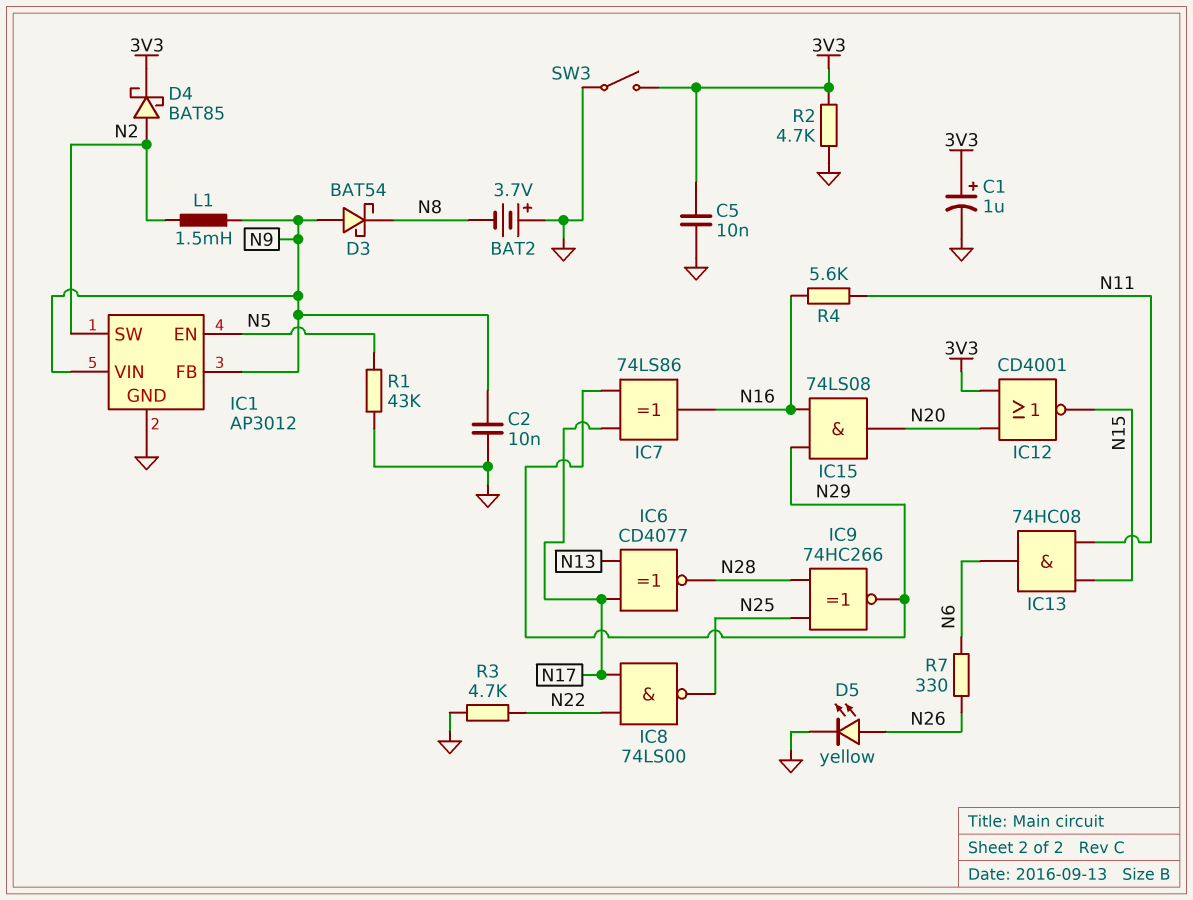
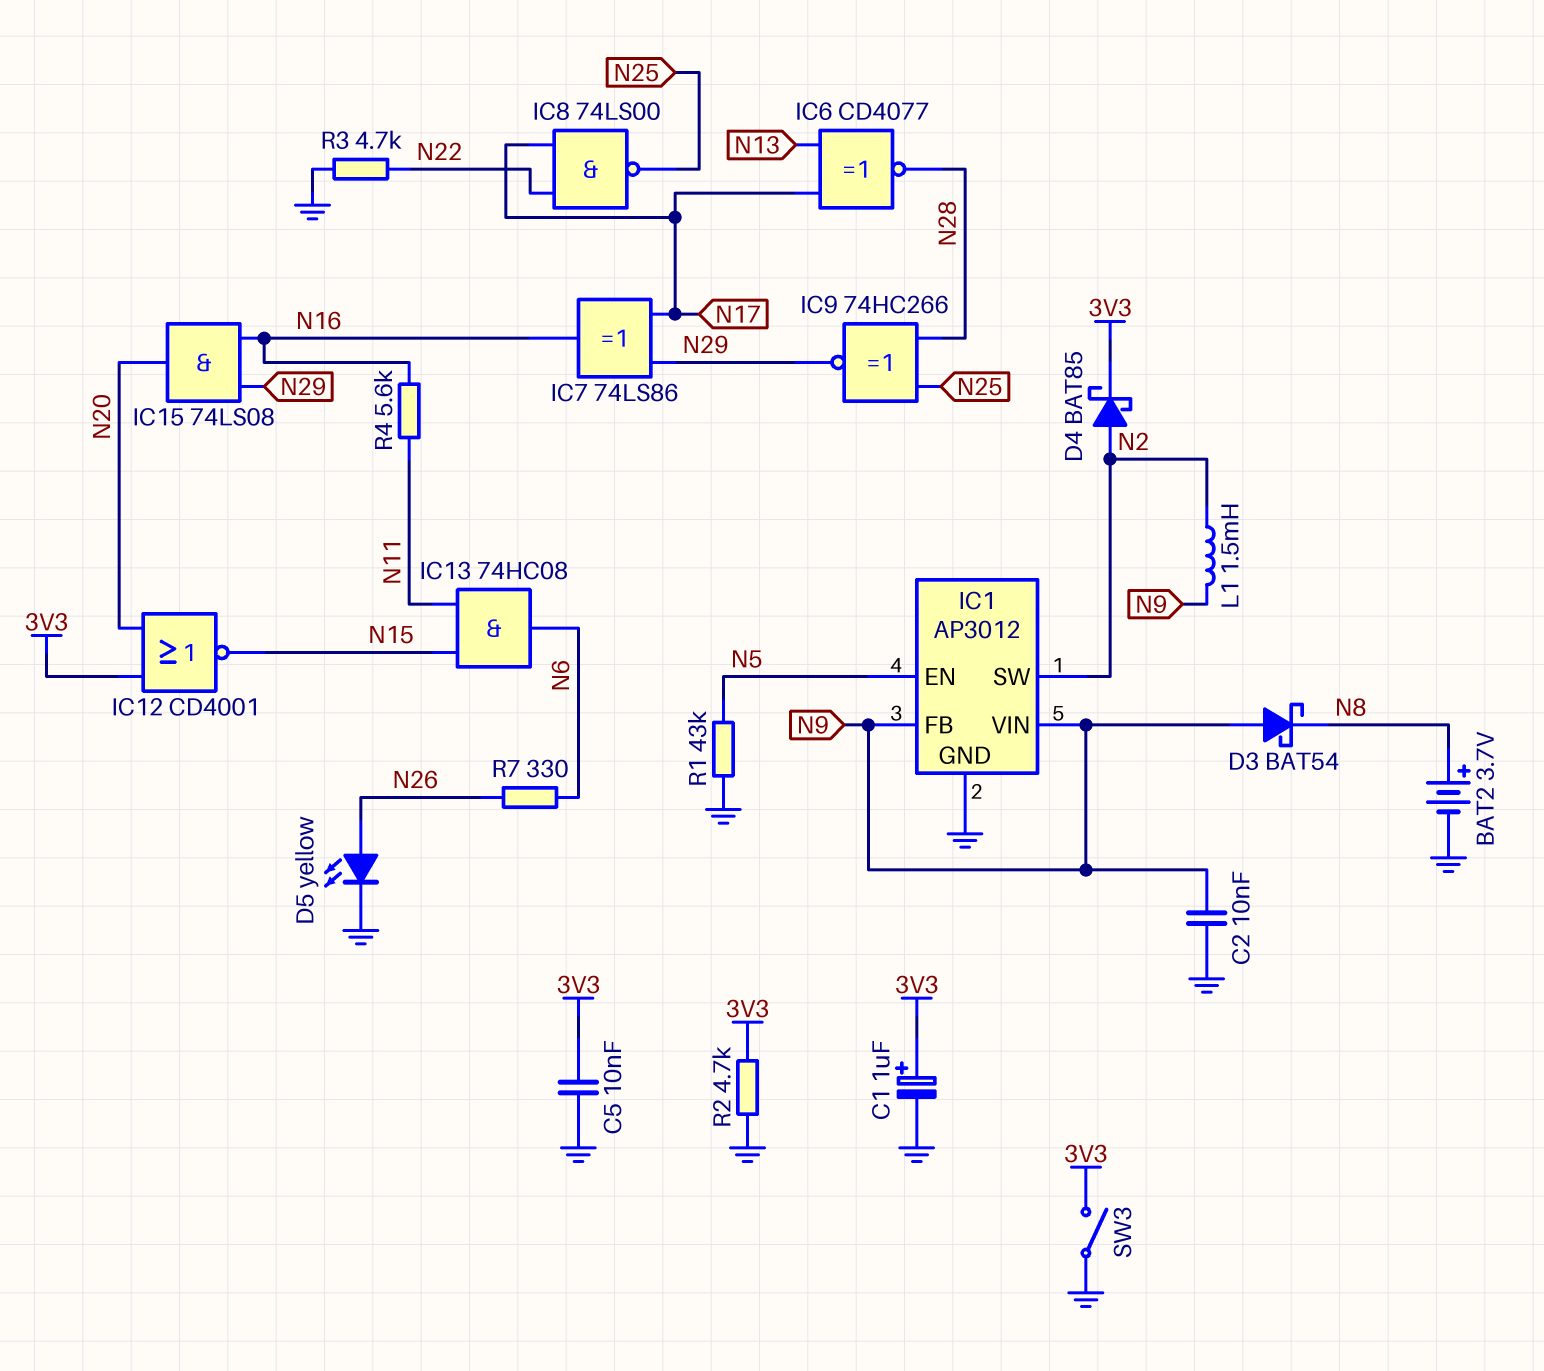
BAT2: 3.7V (plus GND, minus N8) -> 3.7V (plus N8, minus GND)

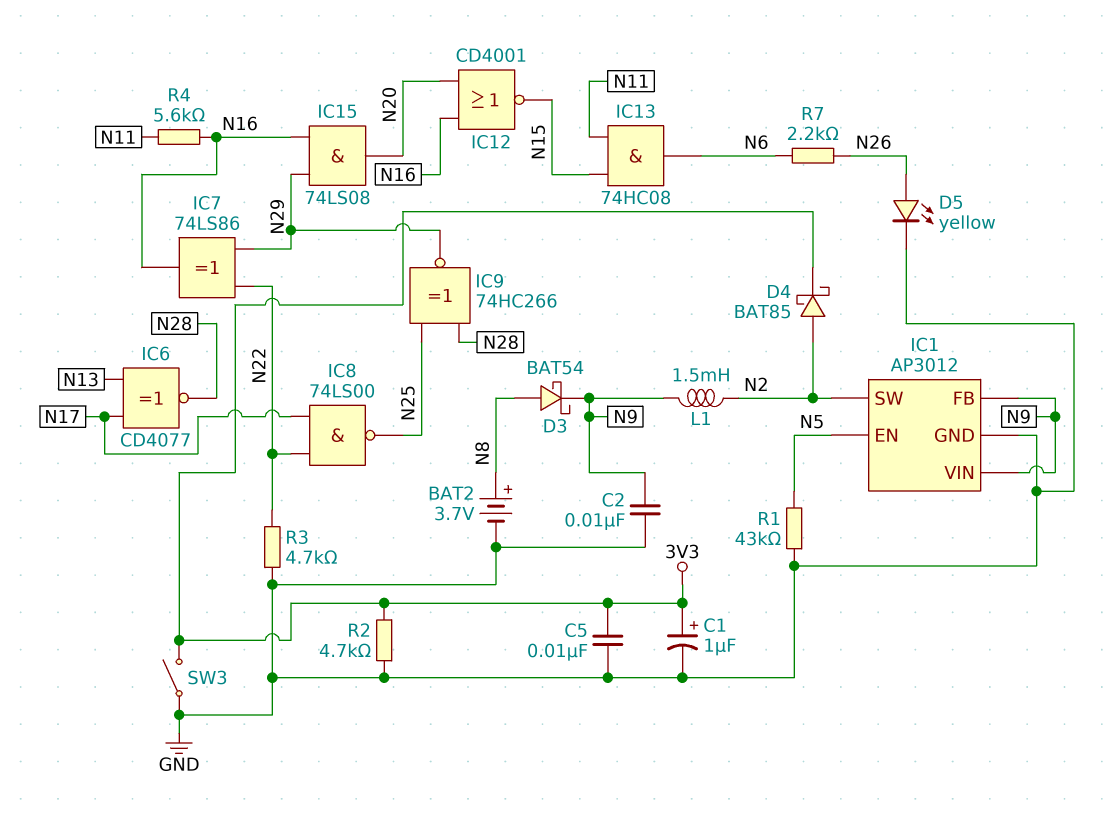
D3: schottky BAT54 (A N9, K N8) -> schottky BAT54 (A N8, K N9)
IC7: XOR 74LS86 (in N17, in N29, out N16) -> XOR 74LS86 (in N22, in N29, out N16)
IC12: NOR CD4001 (in 3V3, in N20, out N15) -> NOR CD4001 (in N16, in N20, out N15)
R7: 330 (N6, N26) -> 2.2k (N6, N26)

